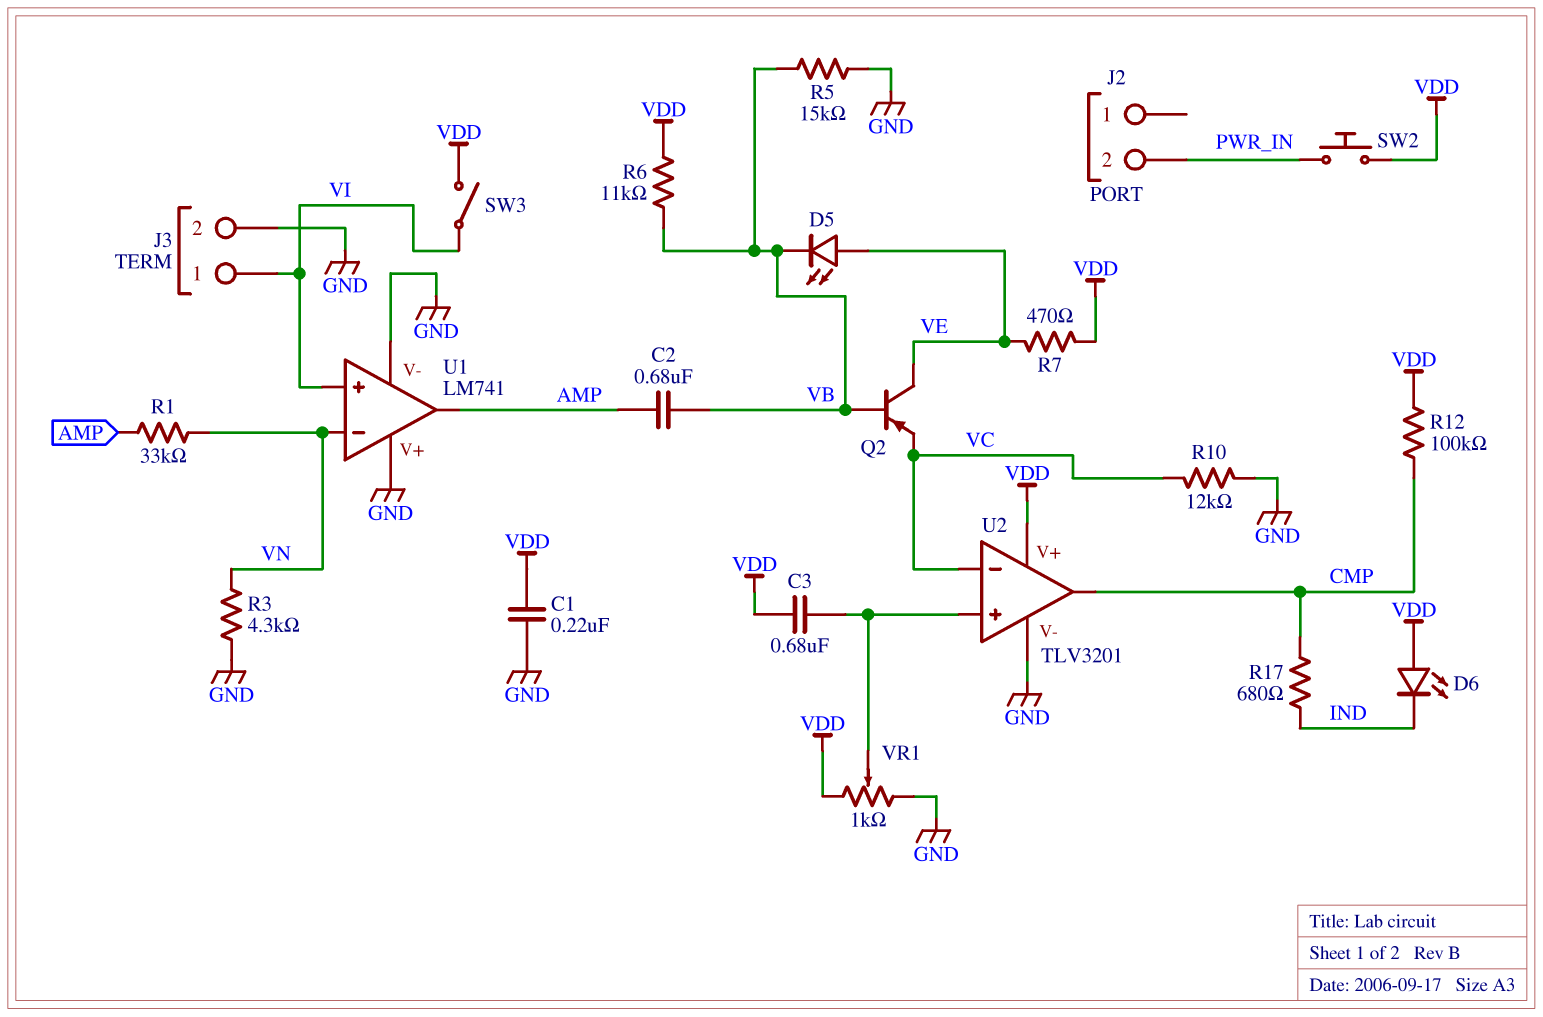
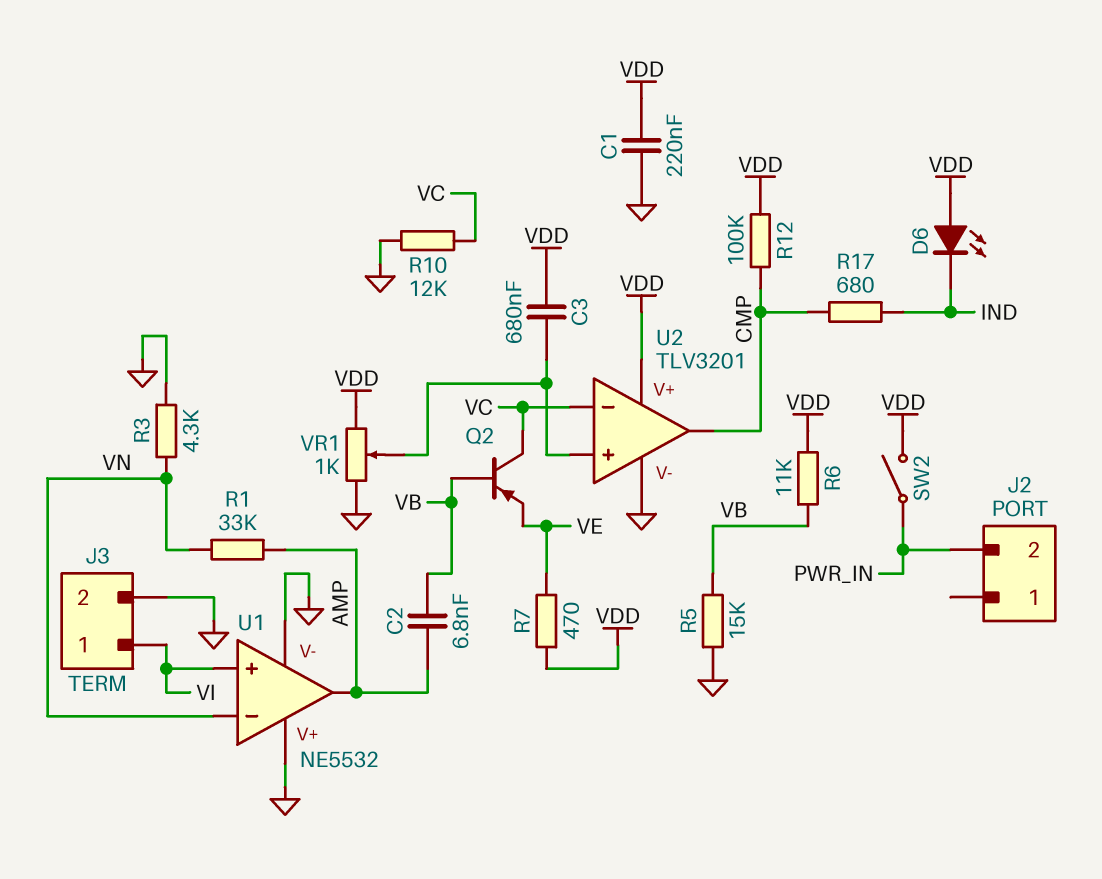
C2: 680nF (AMP, VB) -> 6.8nF (AMP, VB)
D5: LED (A VE, K VB) -> none
Q2: PNP (B VB, C VE, E VC) -> PNP (B VB, C VC, E VE)
SW2: button (PWR_IN, VDD) -> switch (PWR_IN, VDD)
SW3: switch (VDD, VI) -> none
U1: LM741 -> NE5532

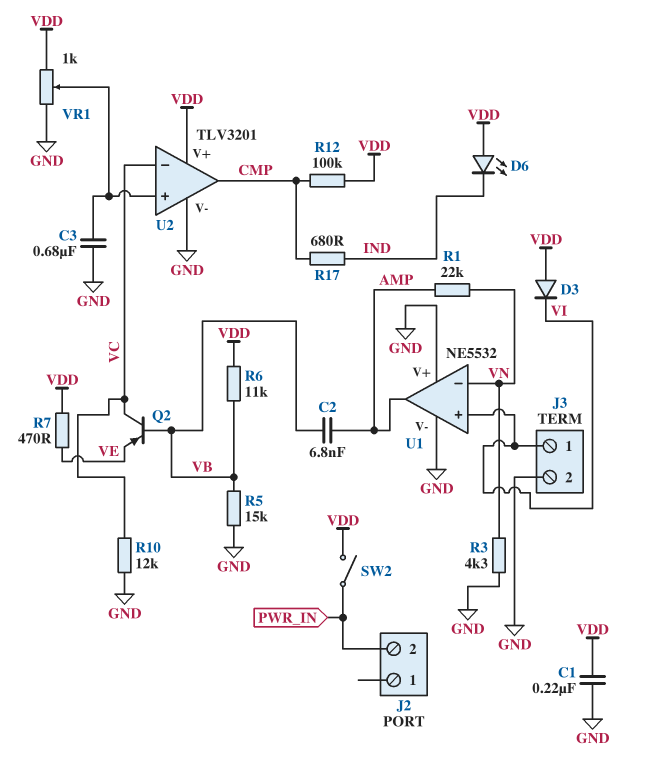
C3: 680nF (U2/in+, VDD) -> 680nF (GND, U2/in+)
D3: none -> diode (A VDD, K VI)
R1: 33k (AMP, VN) -> 22k (AMP, VN)

